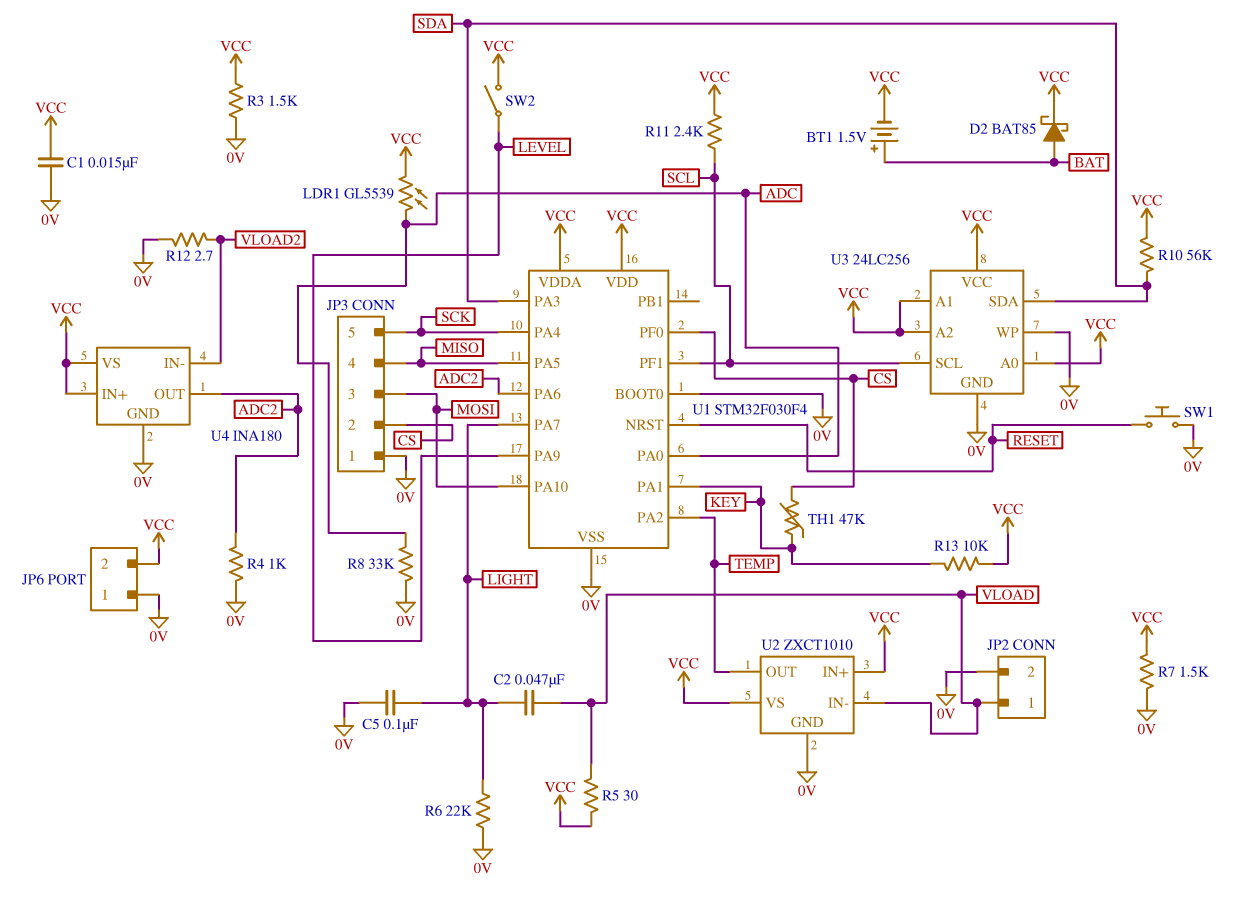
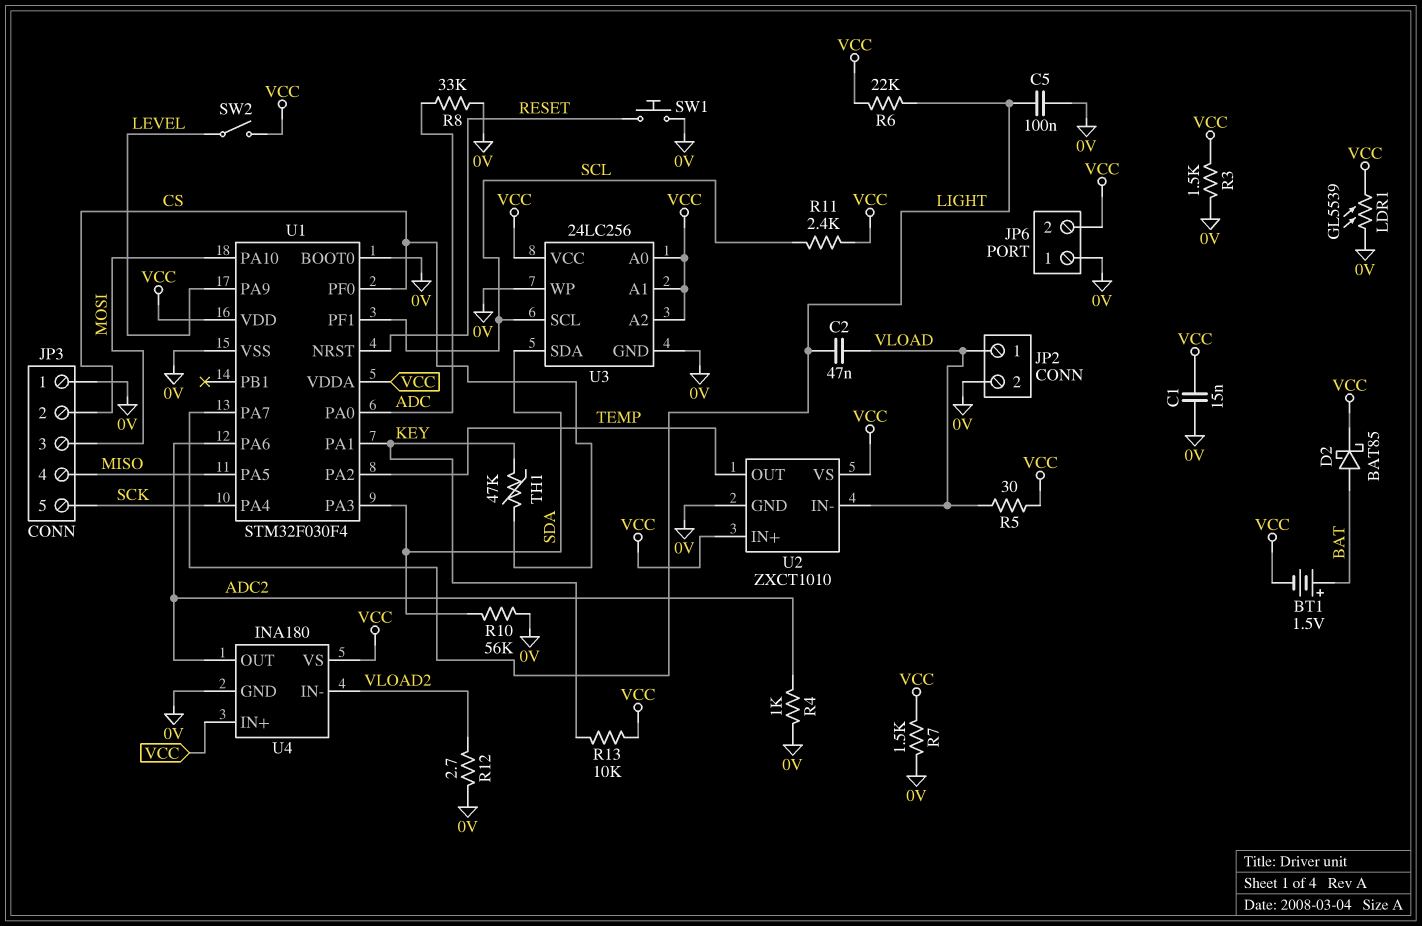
LDR1: GL5539 (ADC, VCC) -> GL5539 (0V, VCC)
R6: 22k (0V, LIGHT) -> 22k (LIGHT, VCC)
R10: 56k (SDA, VCC) -> 56k (0V, SDA)

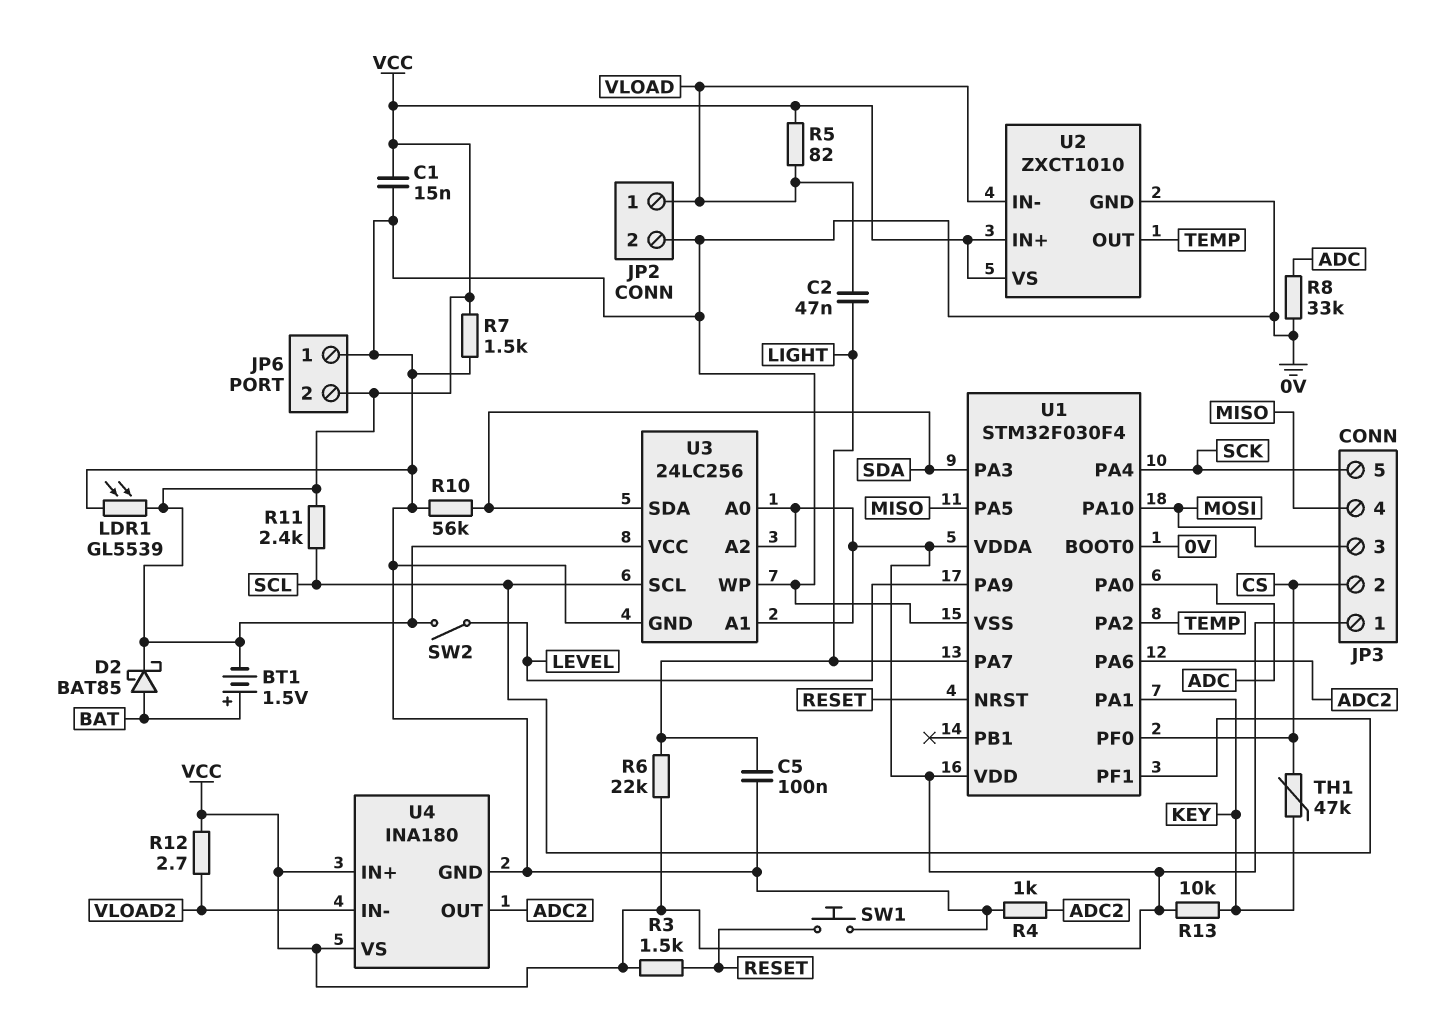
JP3 pin 1: 0V -> VCC
R3: 1.5k (0V, VCC) -> 1.5k (RESET, VCC)
R5: 30 (VCC, VLOAD) -> 82 (VCC, VLOAD)
R12: 2.7 (0V, VLOAD2) -> 2.7 (VCC, VLOAD2)

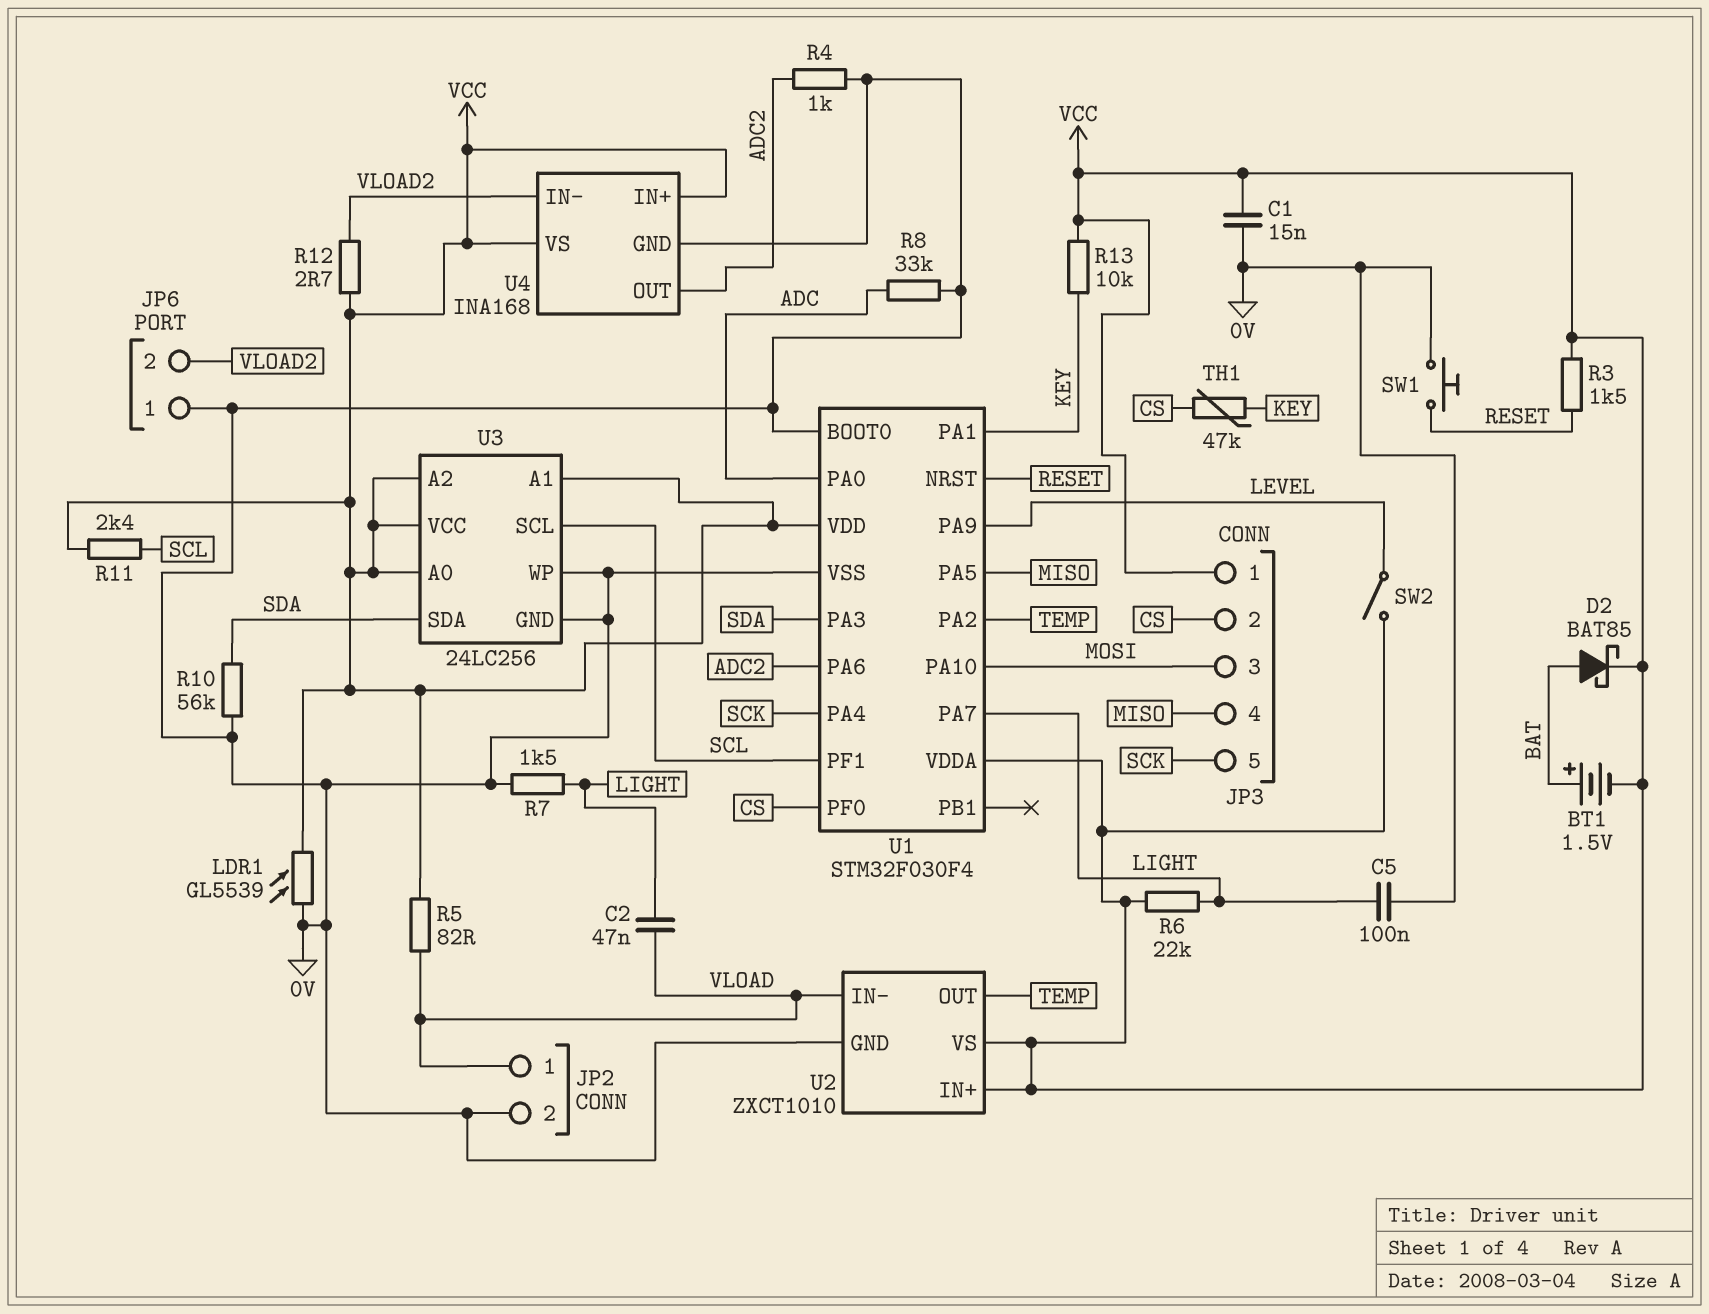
JP6 pin 2: VCC -> VLOAD2
R7: 1.5k (0V, VCC) -> 1.5k (0V, LIGHT)
U4: INA180 -> INA168

